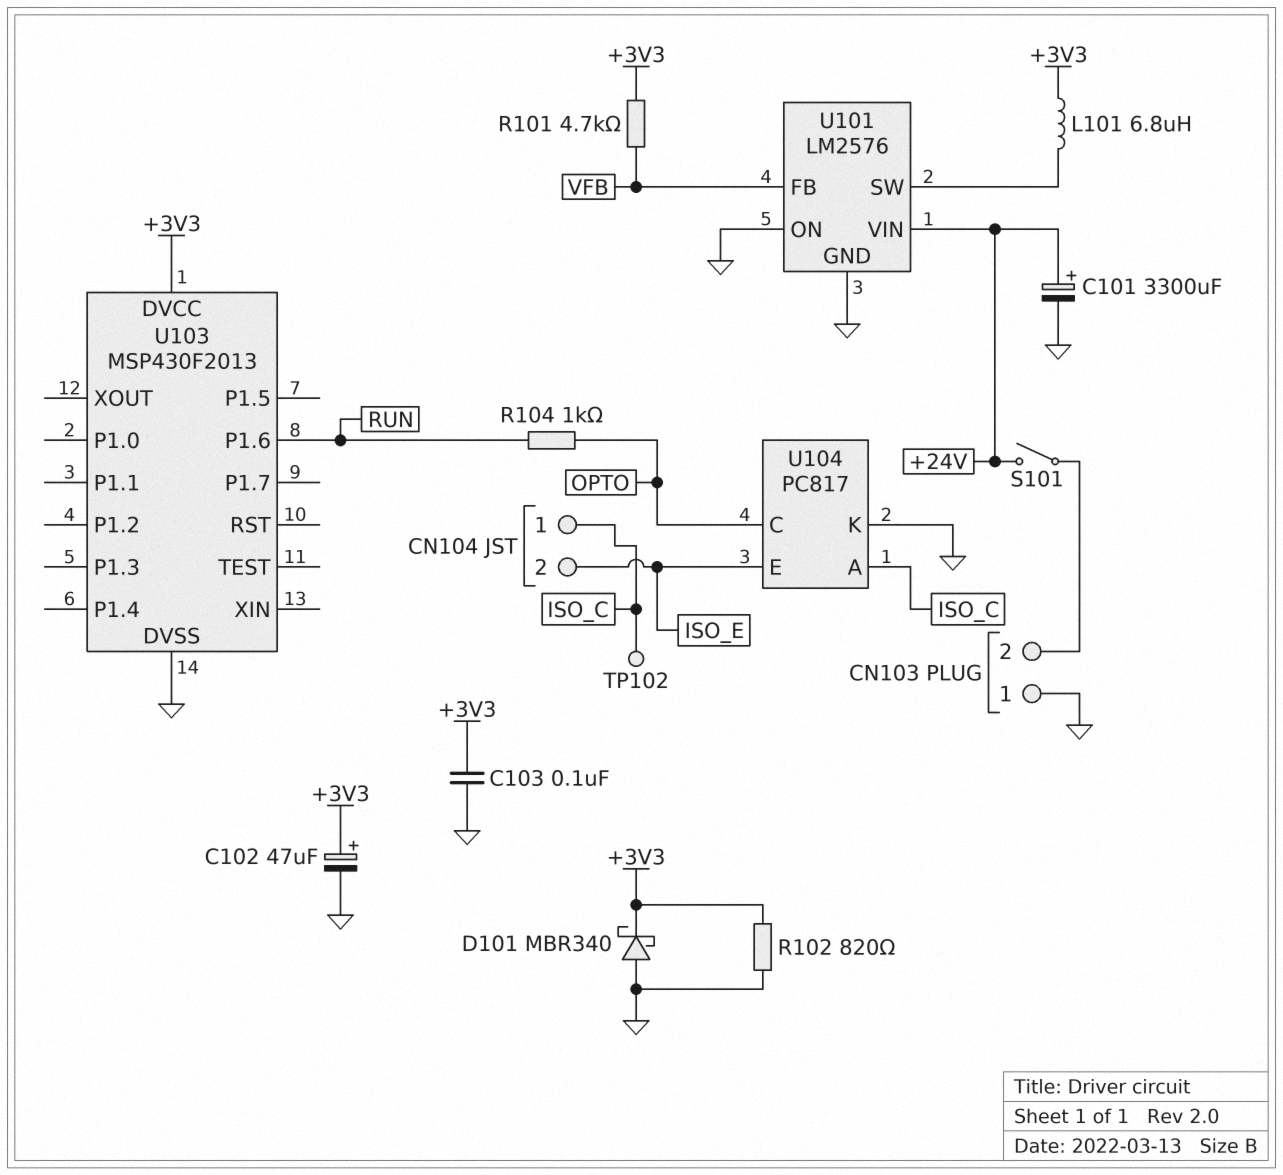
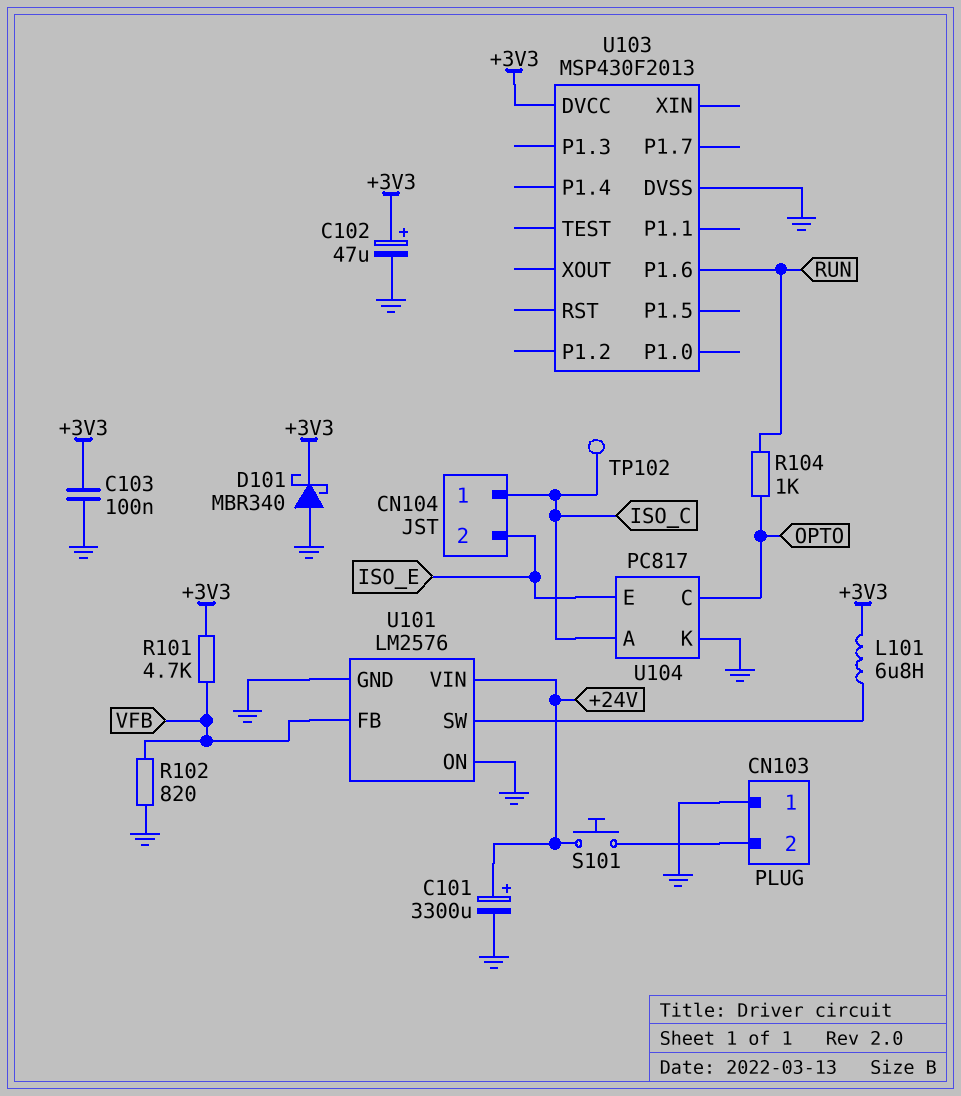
R102: 820 (+3V3, GND) -> 820 (GND, VFB)
S101: switch (+24V, CN103/2) -> button (+24V, CN103/2)

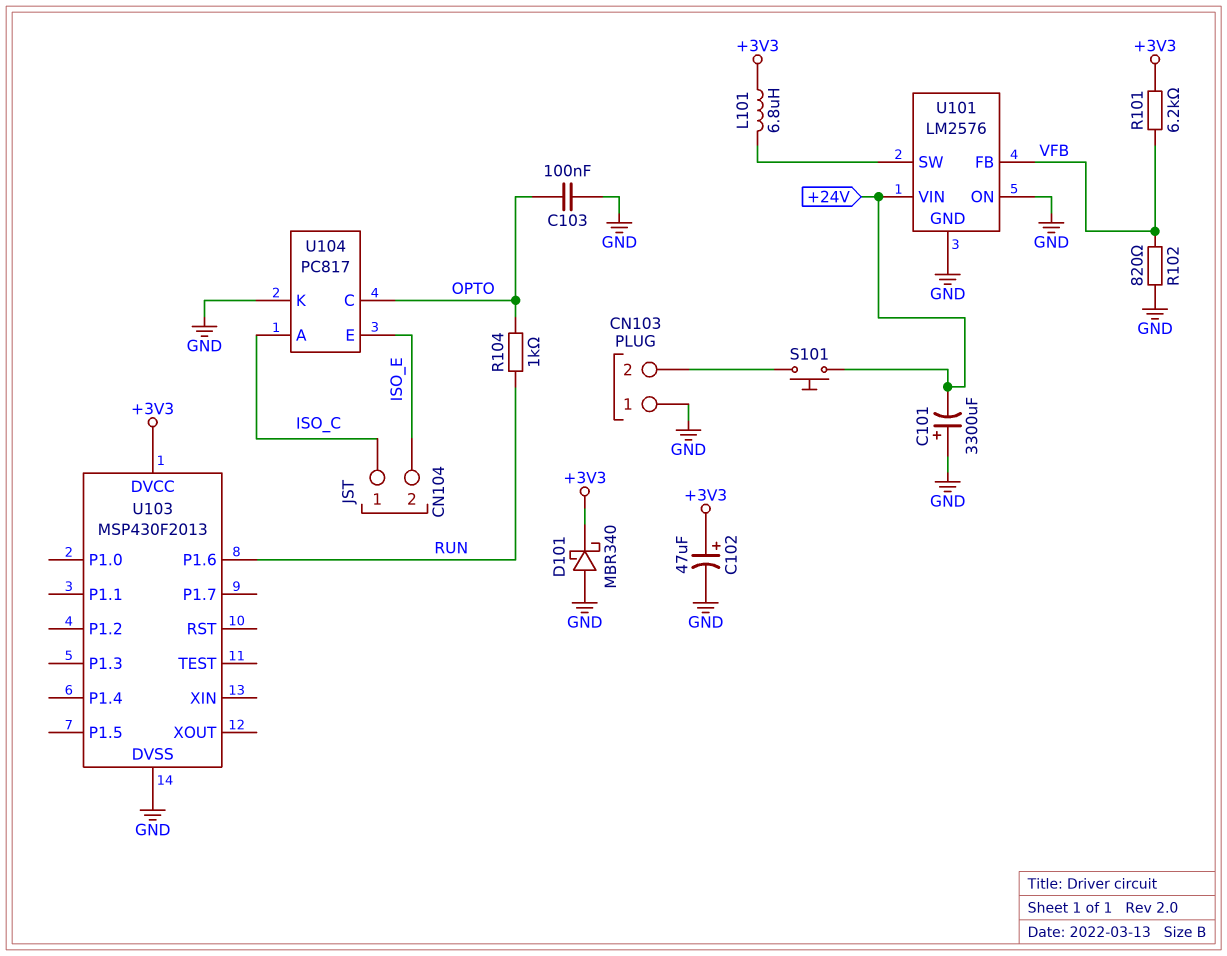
C101: 3300uF (plus +24V, minus GND) -> 3300uF (plus GND, minus +24V)
C103: 100nF (+3V3, GND) -> 100nF (GND, OPTO)
R101: 4.7k (+3V3, VFB) -> 6.2k (+3V3, VFB)
TP102: test point (ISO_C) -> none

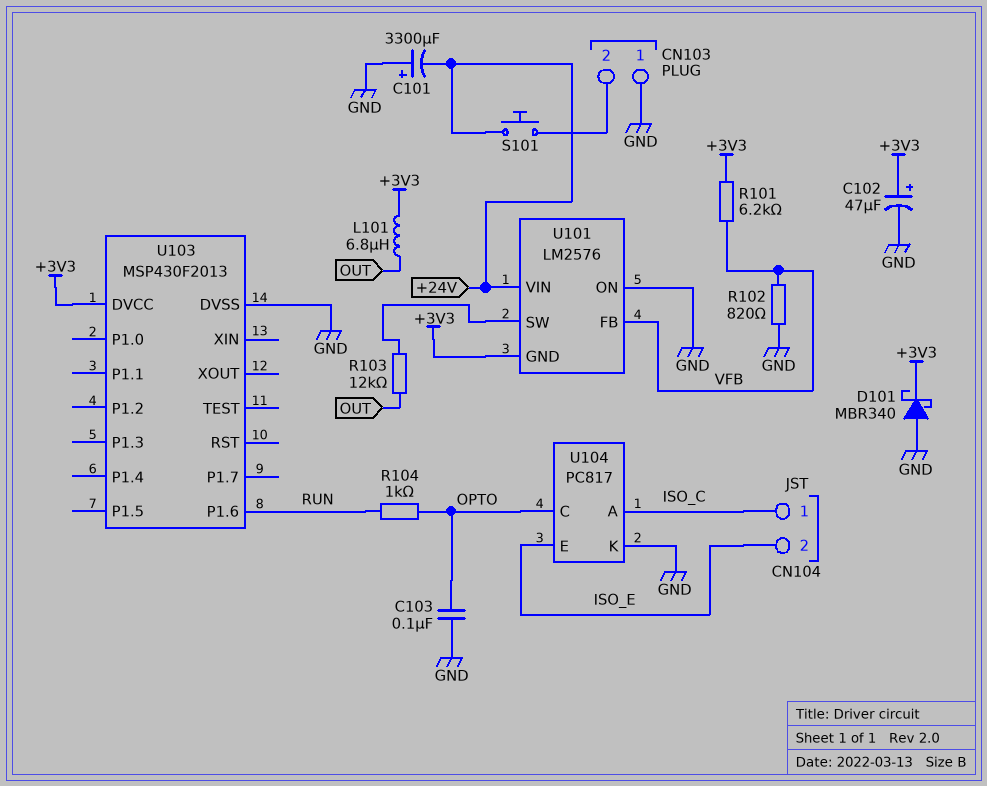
L101: 6.8uH (+3V3, U101/SW) -> 6.8uH (+3V3, OUT)
R103: none -> 12k (OUT, U101/SW)
U101 pin GND: GND -> +3V3

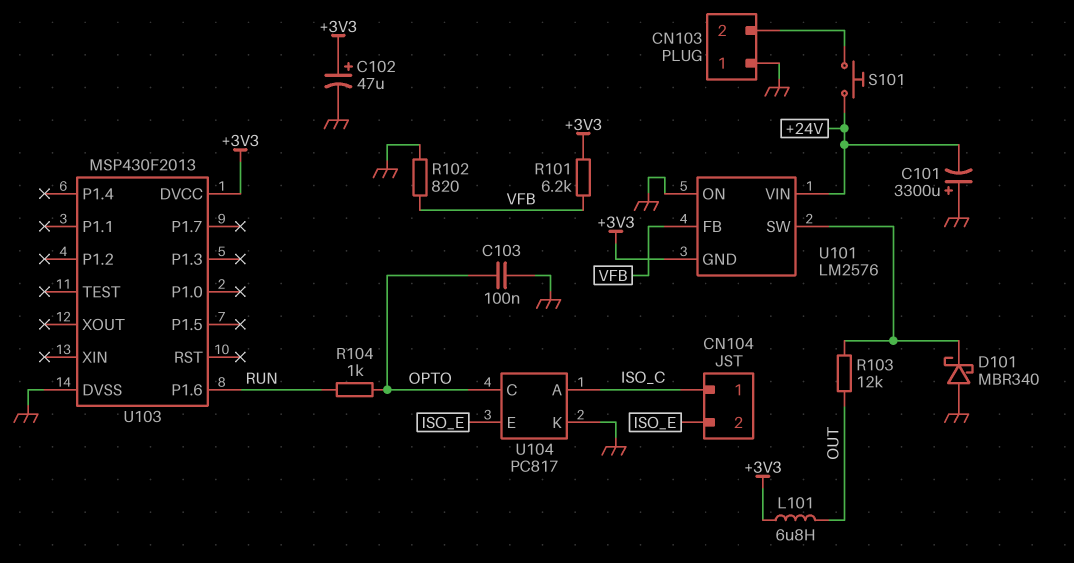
D101: schottky MBR340 (A GND, K +3V3) -> schottky MBR340 (A GND, K U101/SW)

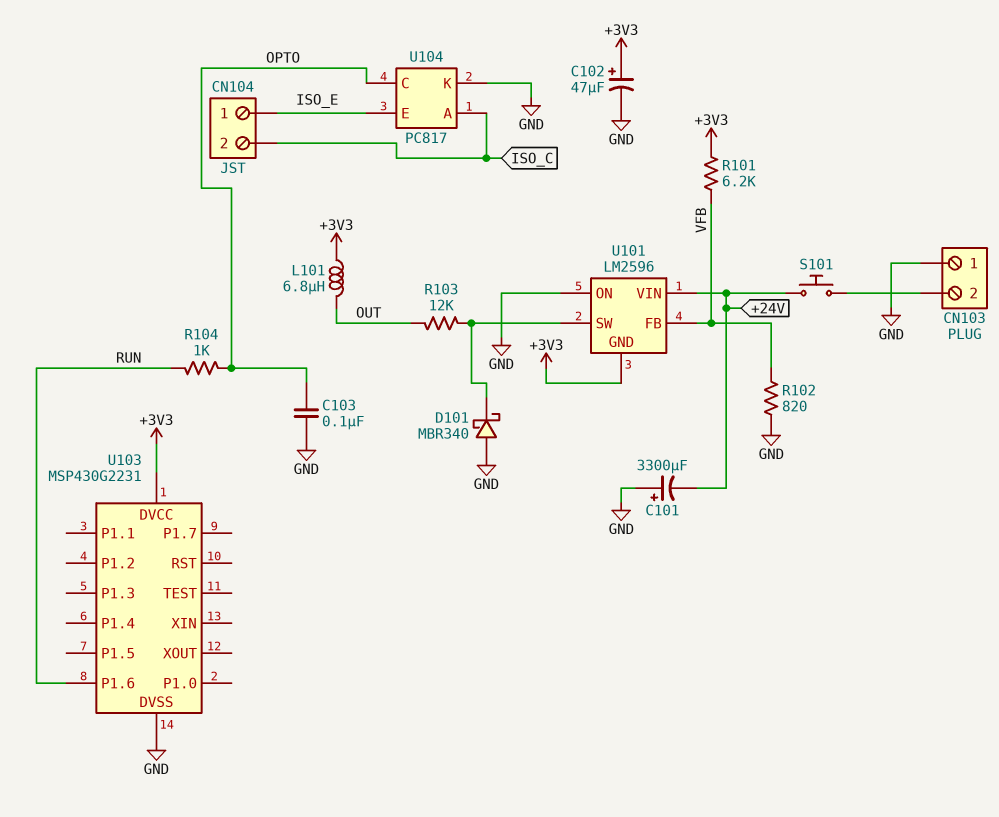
CN104 pin 1: ISO_C -> ISO_E
CN104 pin 2: ISO_E -> ISO_C
U101: LM2576 -> LM2596
U103: MSP430F2013 -> MSP430G2231

